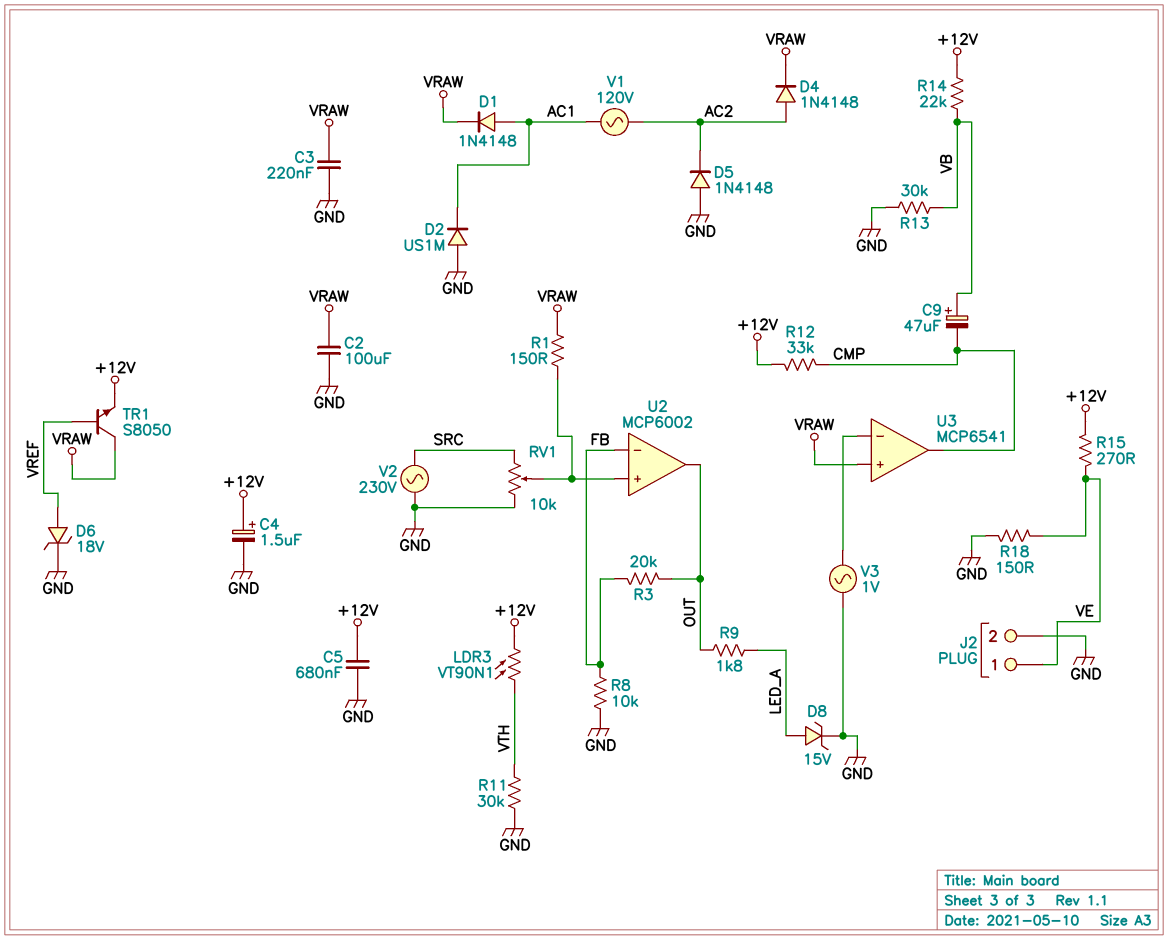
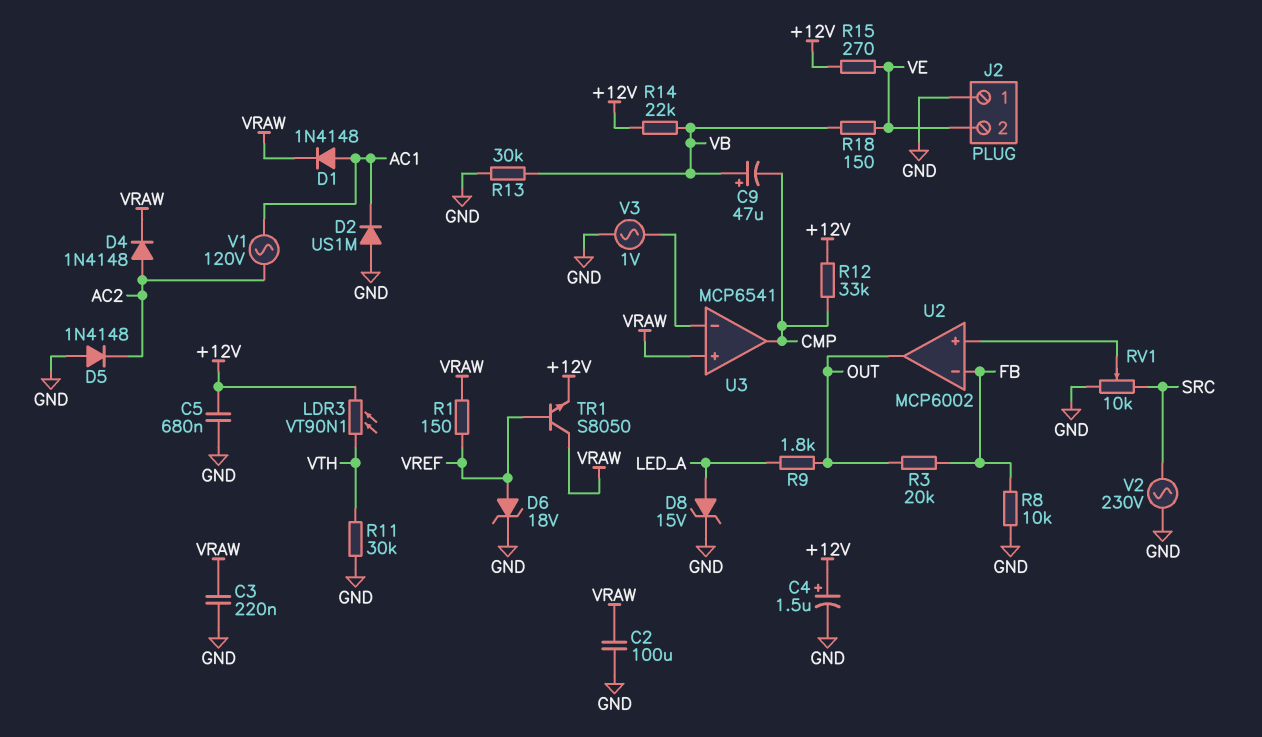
J2 pin 1: VE -> GND
J2 pin 2: GND -> VE
R1: 150 (U2/in+, VRAW) -> 150 (VRAW, VREF)
R18: 150 (GND, VE) -> 150 (VB, VE)

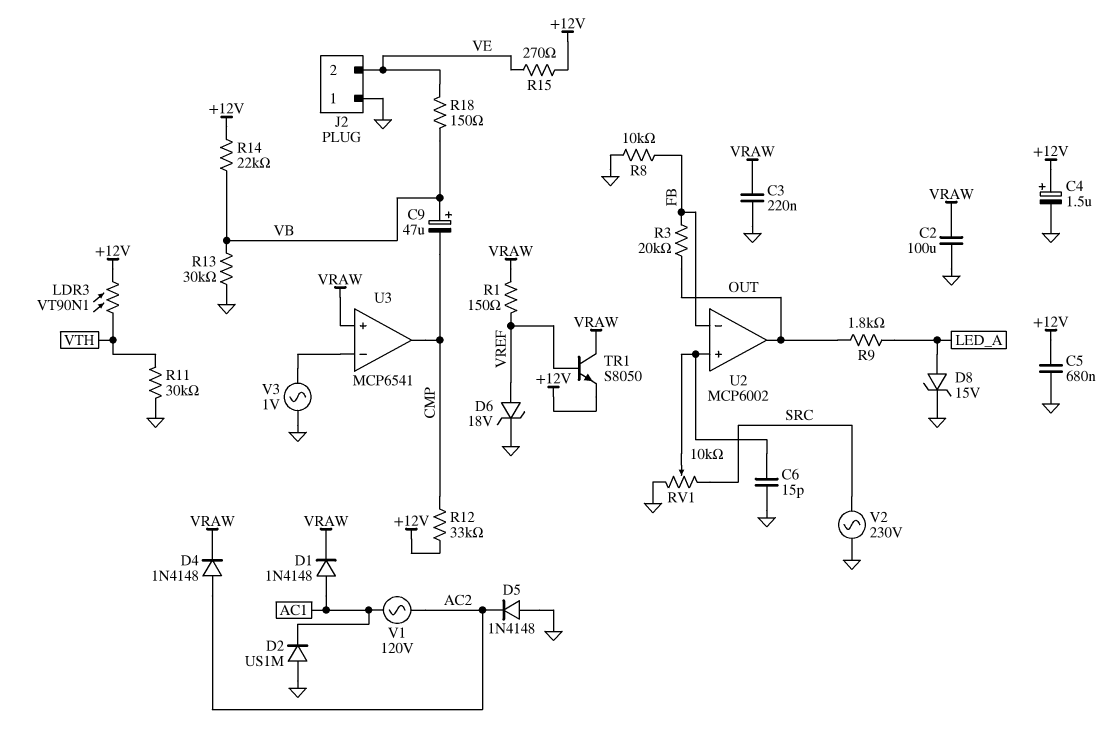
C6: none -> 15pF (GND, U2/in+)

